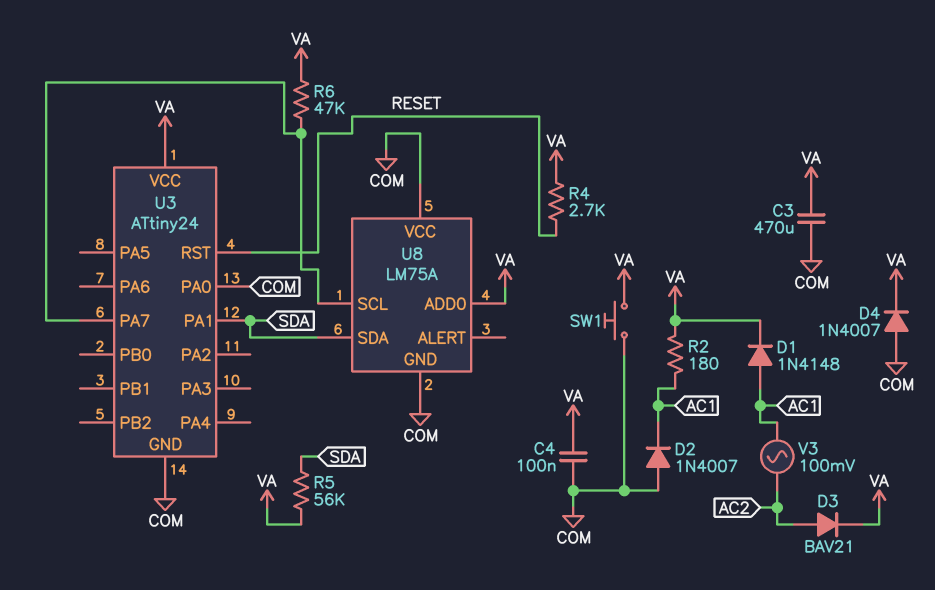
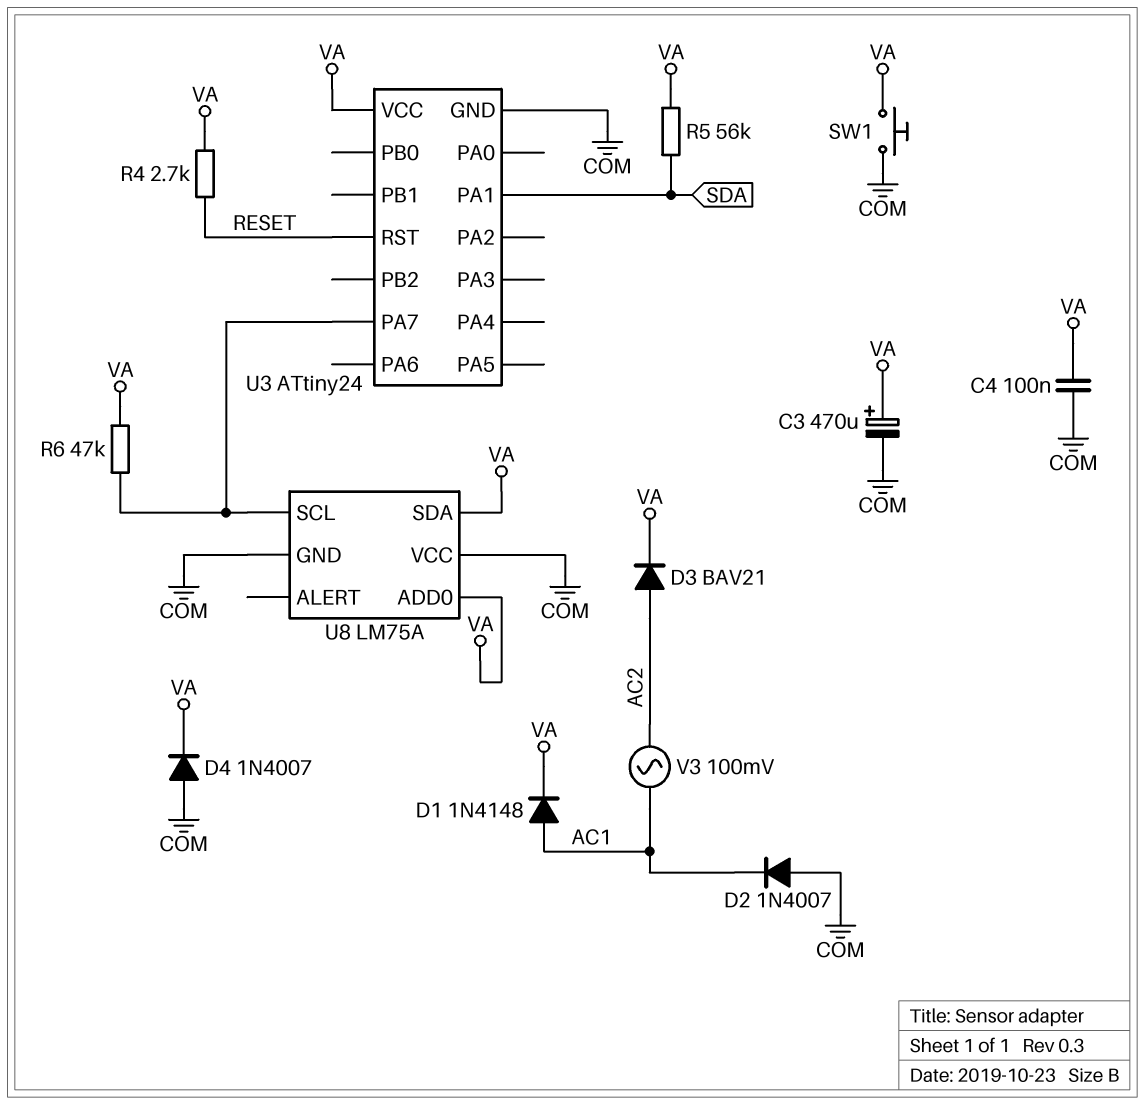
C3: 470uF (COM, VA) -> 470uF (plus VA, minus COM)
R2: 180 (AC1, VA) -> none
U3 pin PA0: COM -> none
U8 pin SDA: SDA -> VA

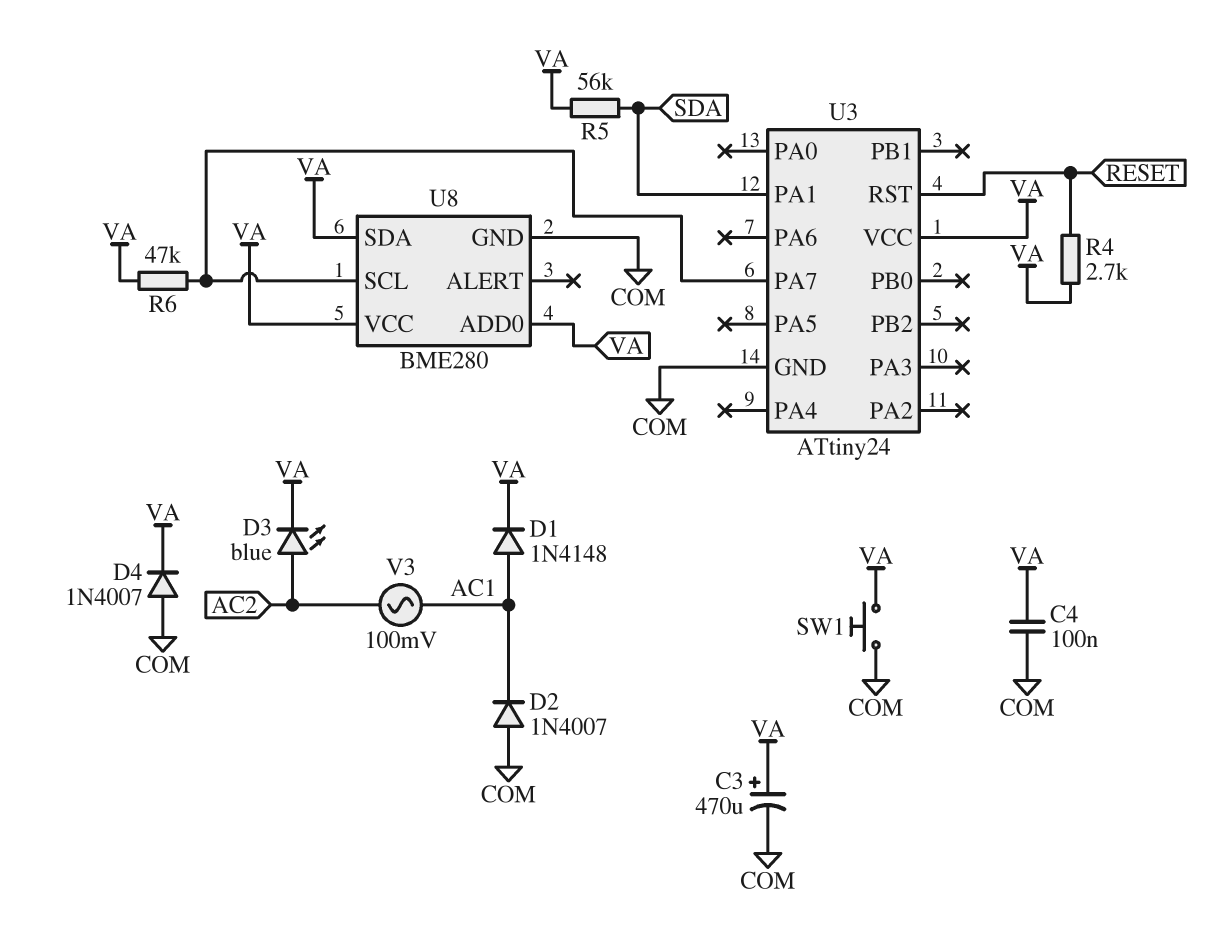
D3: diode BAV21 (A AC2, K VA) -> LED blue (A AC2, K VA)
U8: LM75A -> BME280
U8 pin VCC: COM -> VA

